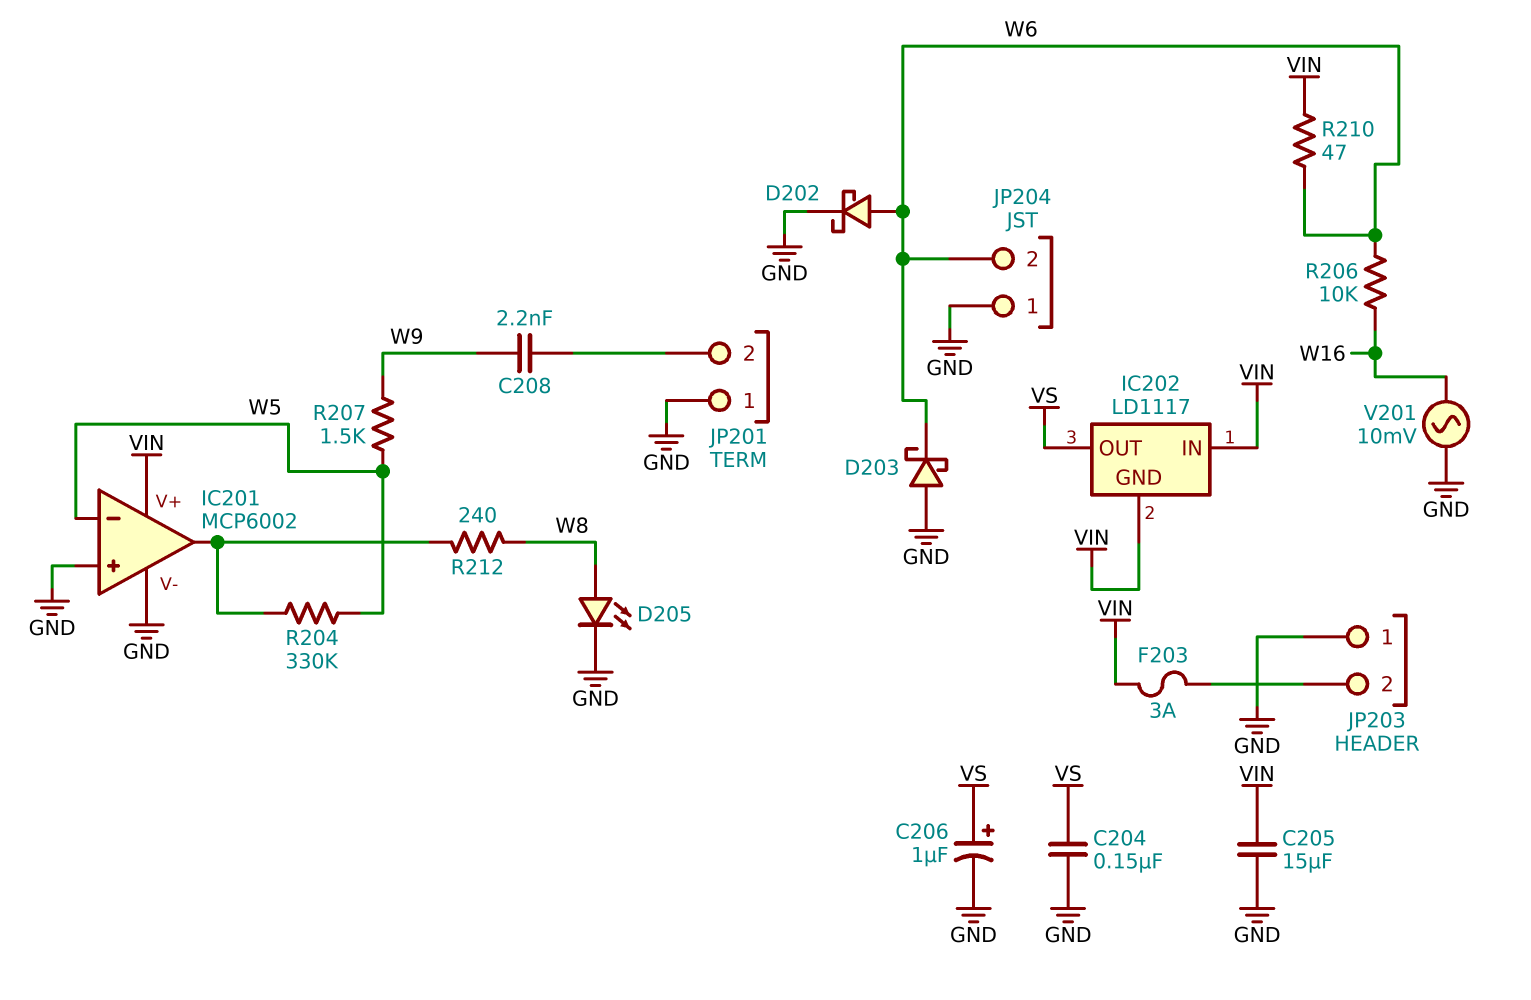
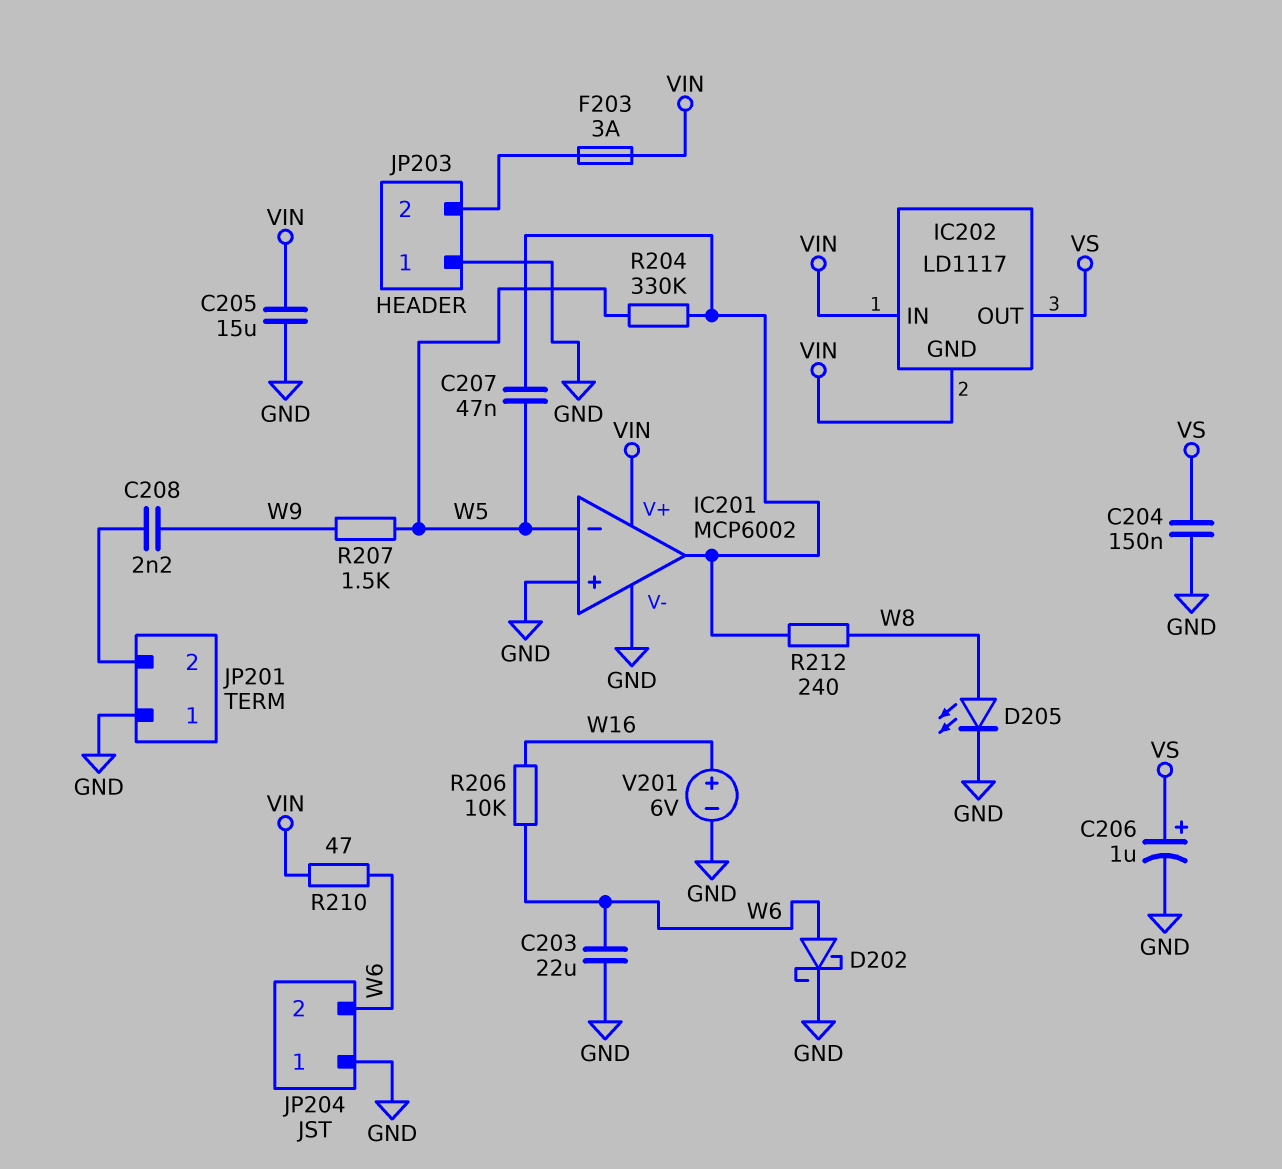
C203: none -> 22uF (GND, W6)
C207: none -> 47nF (IC201/out, W5)
D203: schottky (A GND, K W6) -> none
V201: AC 10mV (GND, W16) -> 6V (plus W16, minus GND)

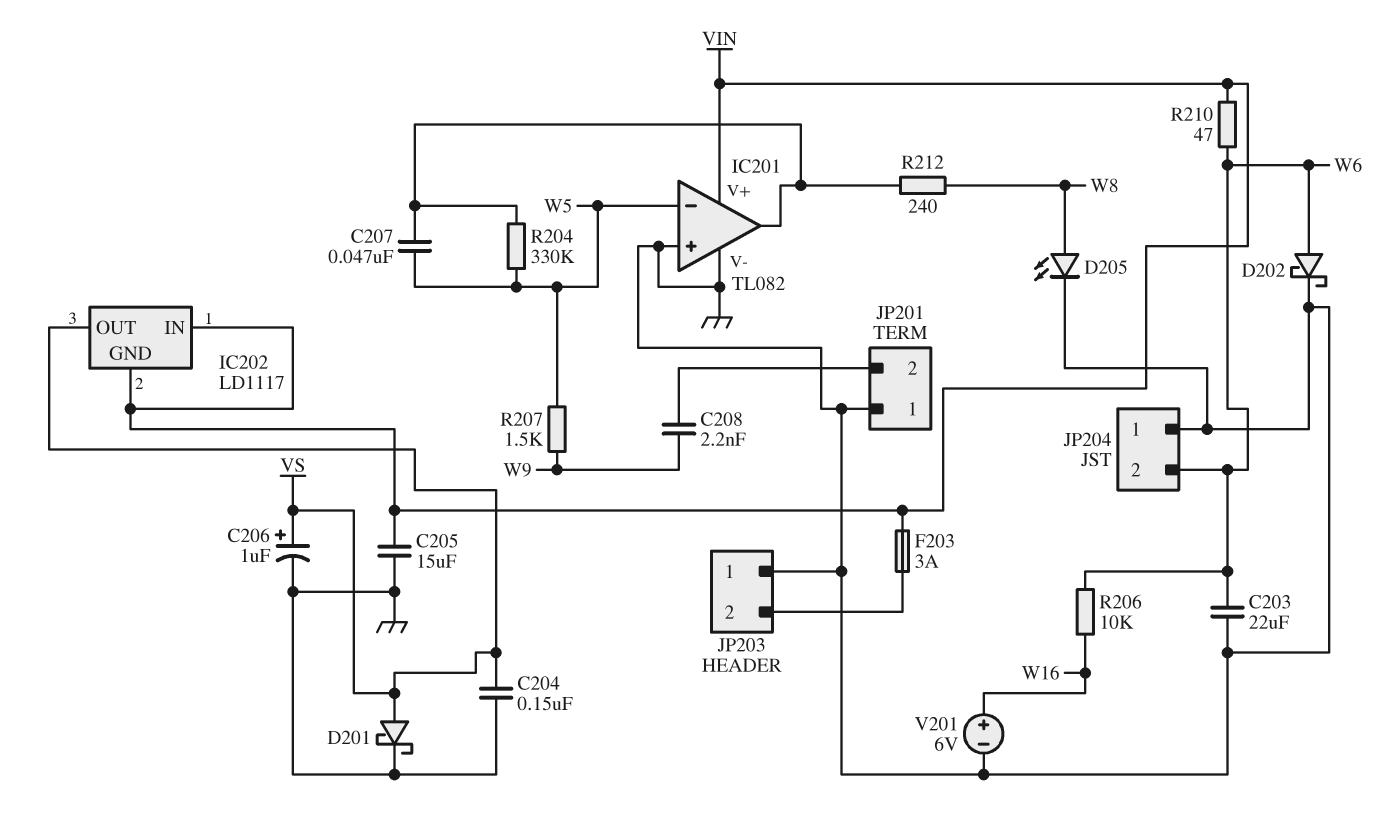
D201: none -> schottky (A VS, K GND)
IC201: MCP6002 -> TL082

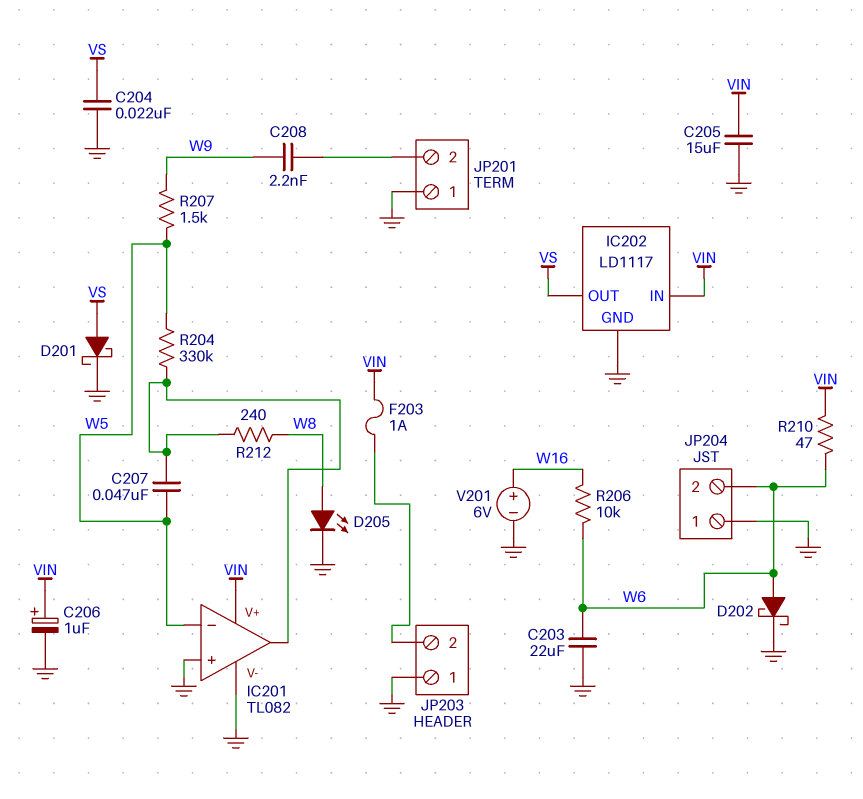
C204: 150nF (GND, VS) -> 22nF (GND, VS)
C206: 1uF (plus VS, minus GND) -> 1uF (plus VIN, minus GND)
F203: 3A (JP203/2, VIN) -> 1A (JP203/2, VIN)
IC202 pin GND: VIN -> GND

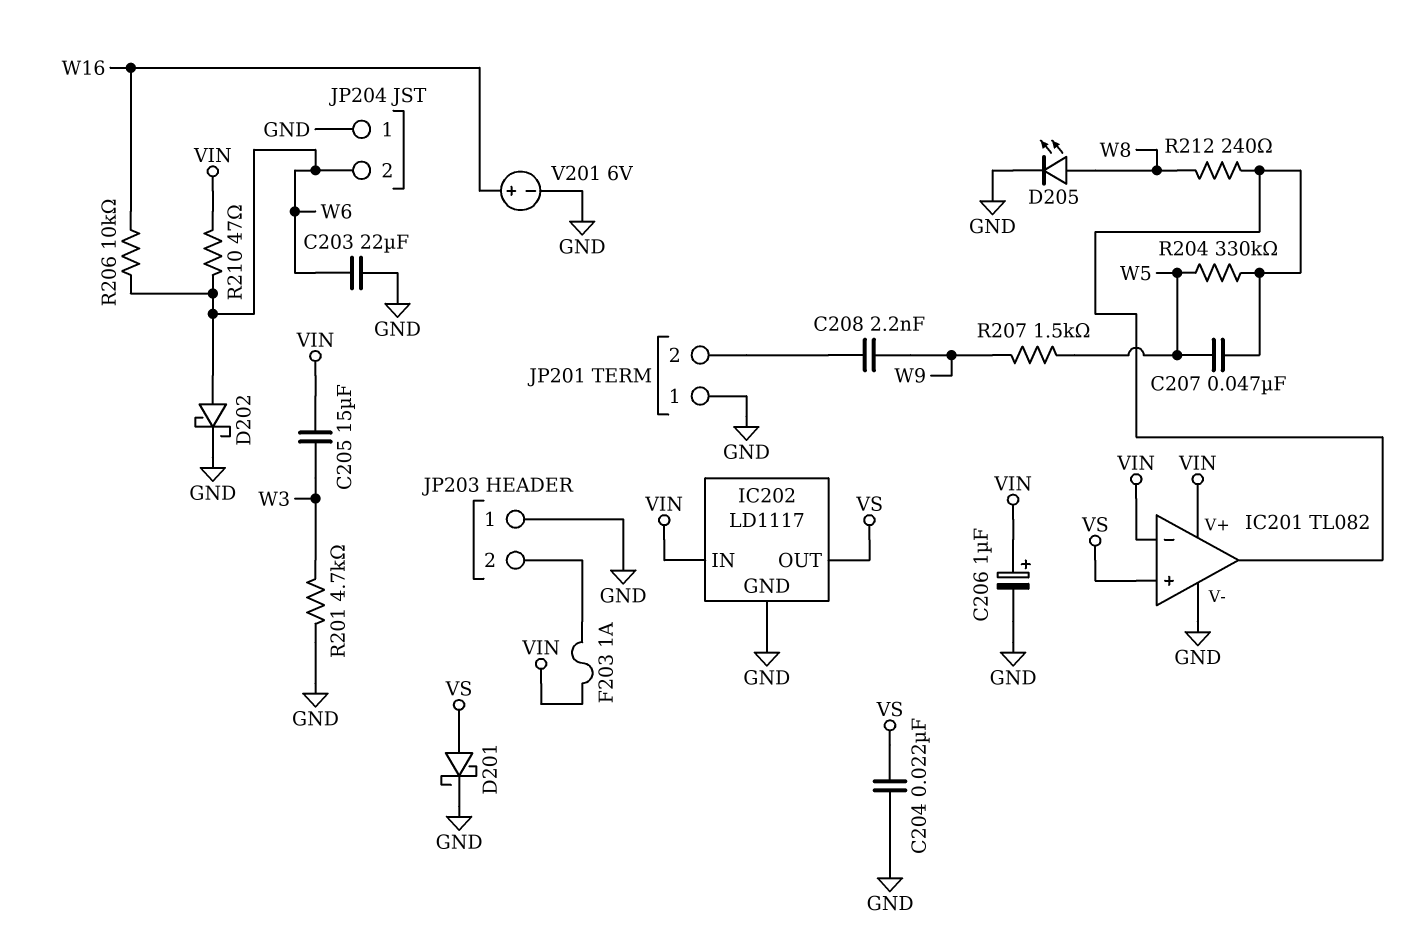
C205: 15uF (GND, VIN) -> 15uF (VIN, W3)
IC201 pin in+: GND -> VS
IC201 pin in-: W5 -> VIN
R201: none -> 4.7k (GND, W3)

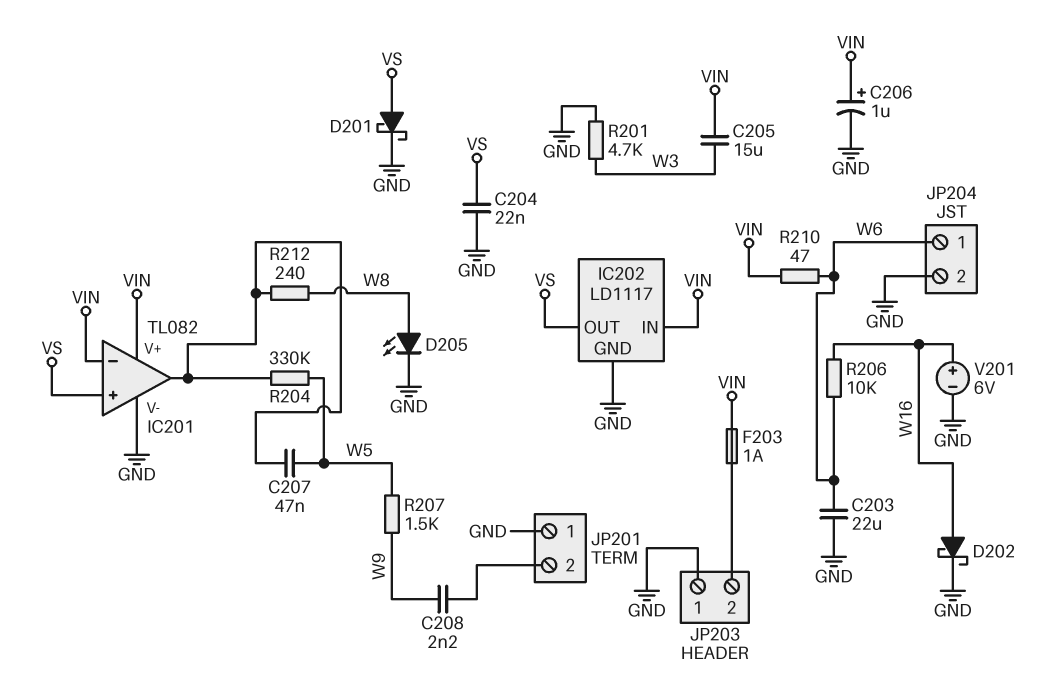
D202: schottky (A W6, K GND) -> schottky (A W16, K GND)
JP204 pin 1: GND -> W6
JP204 pin 2: W6 -> GND

